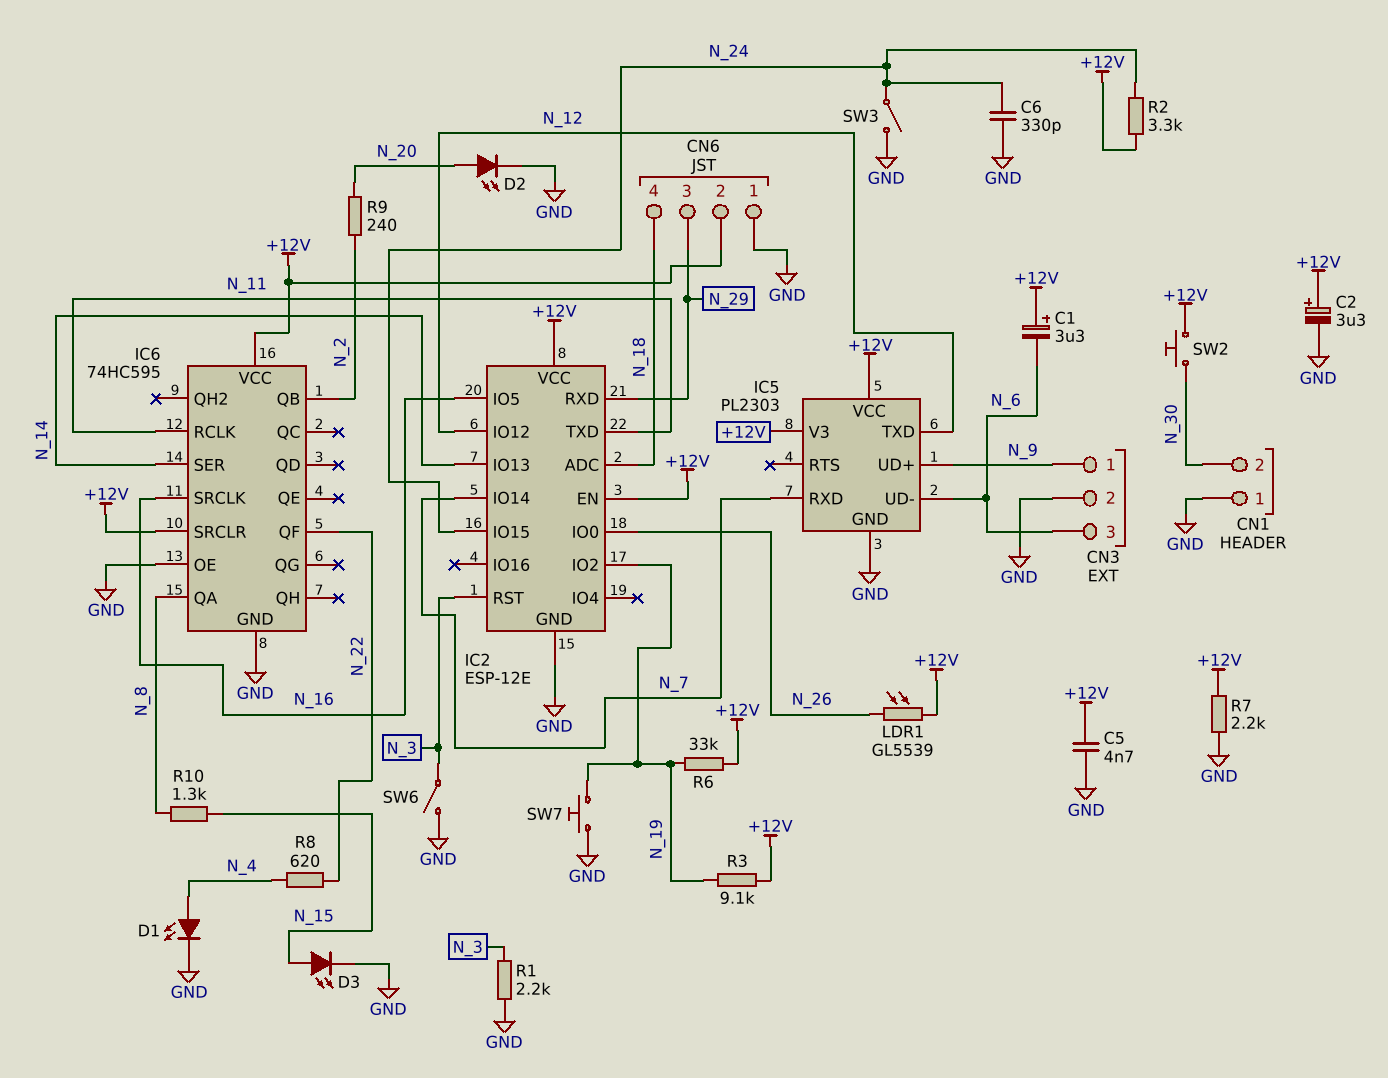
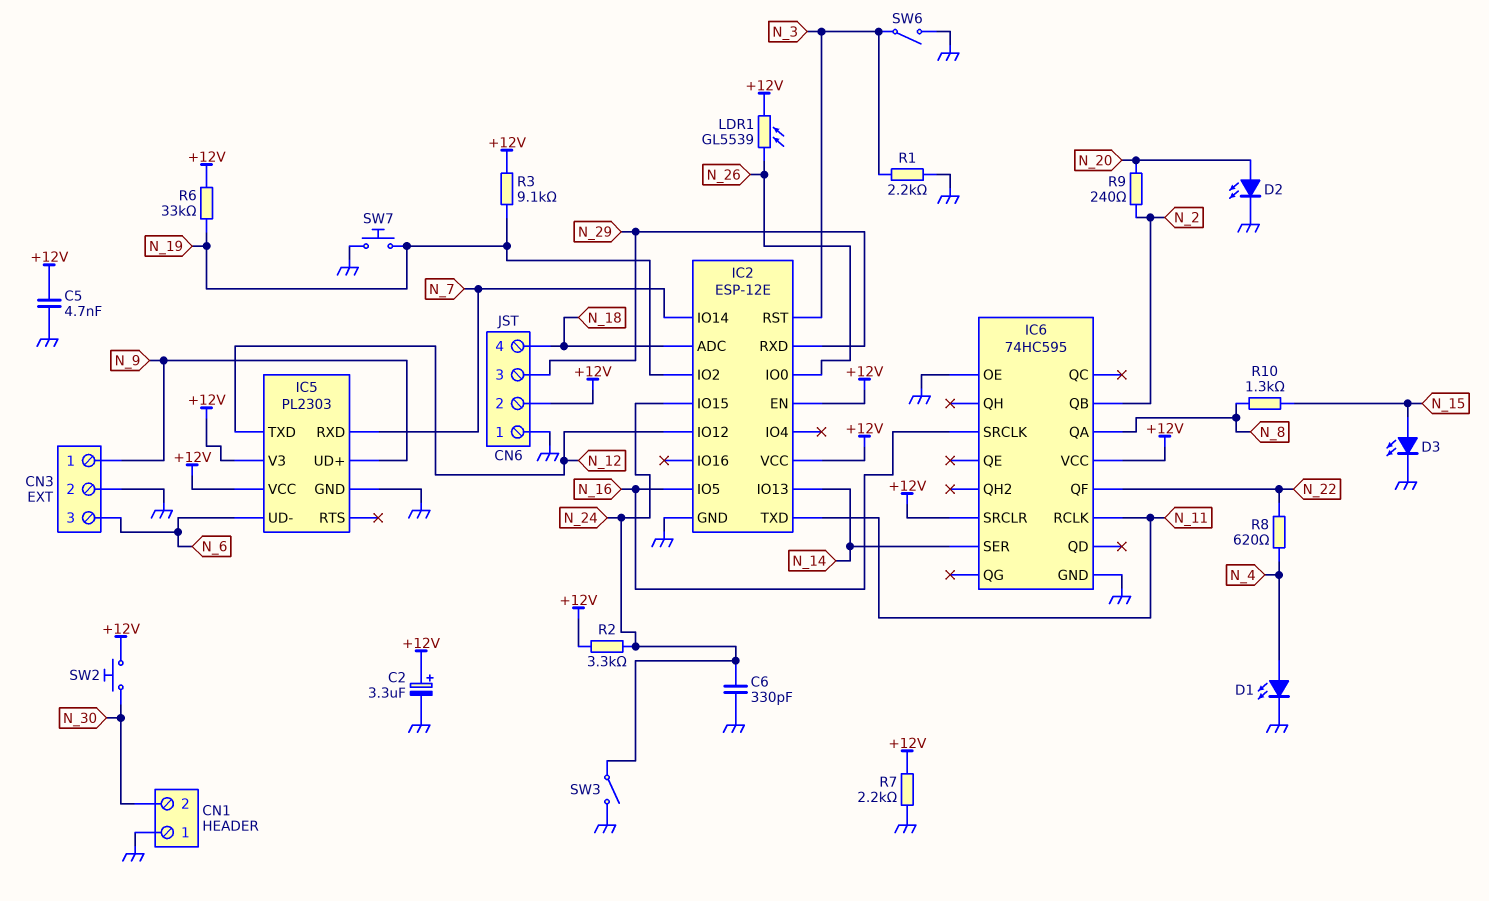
C1: 3.3uF (plus +12V, minus N_6) -> none

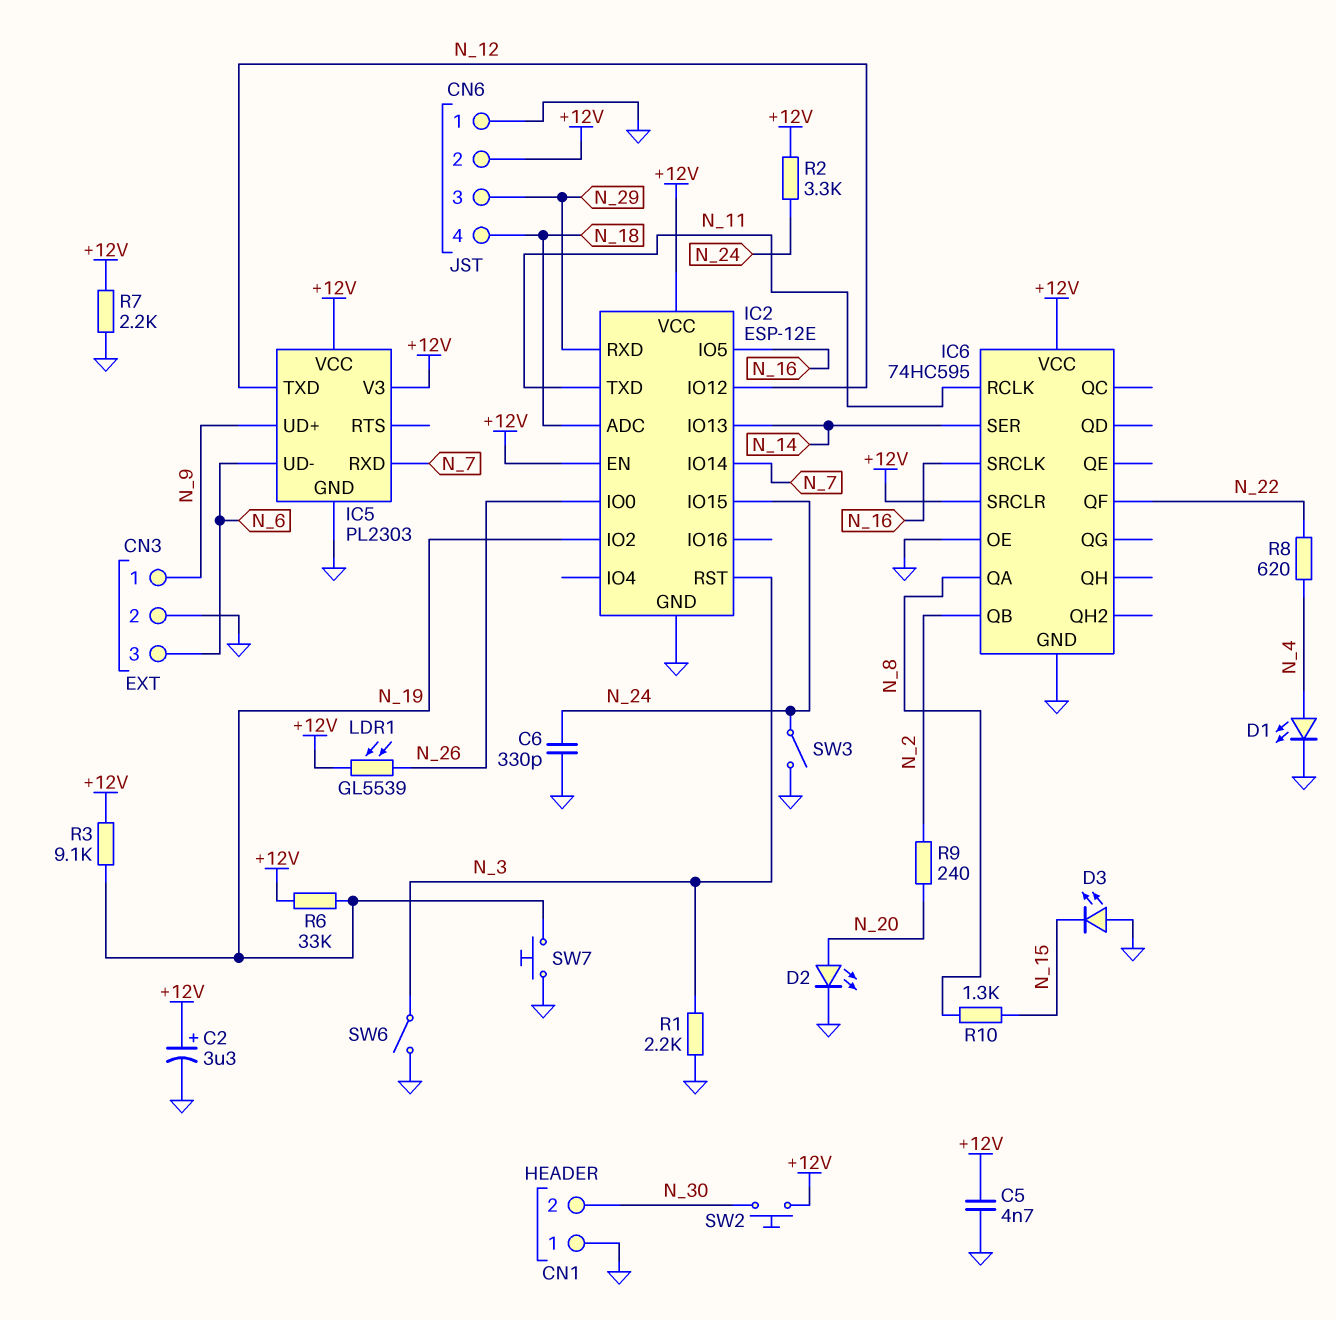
D3: LED (A N_15, K GND) -> LED (A GND, K N_15)

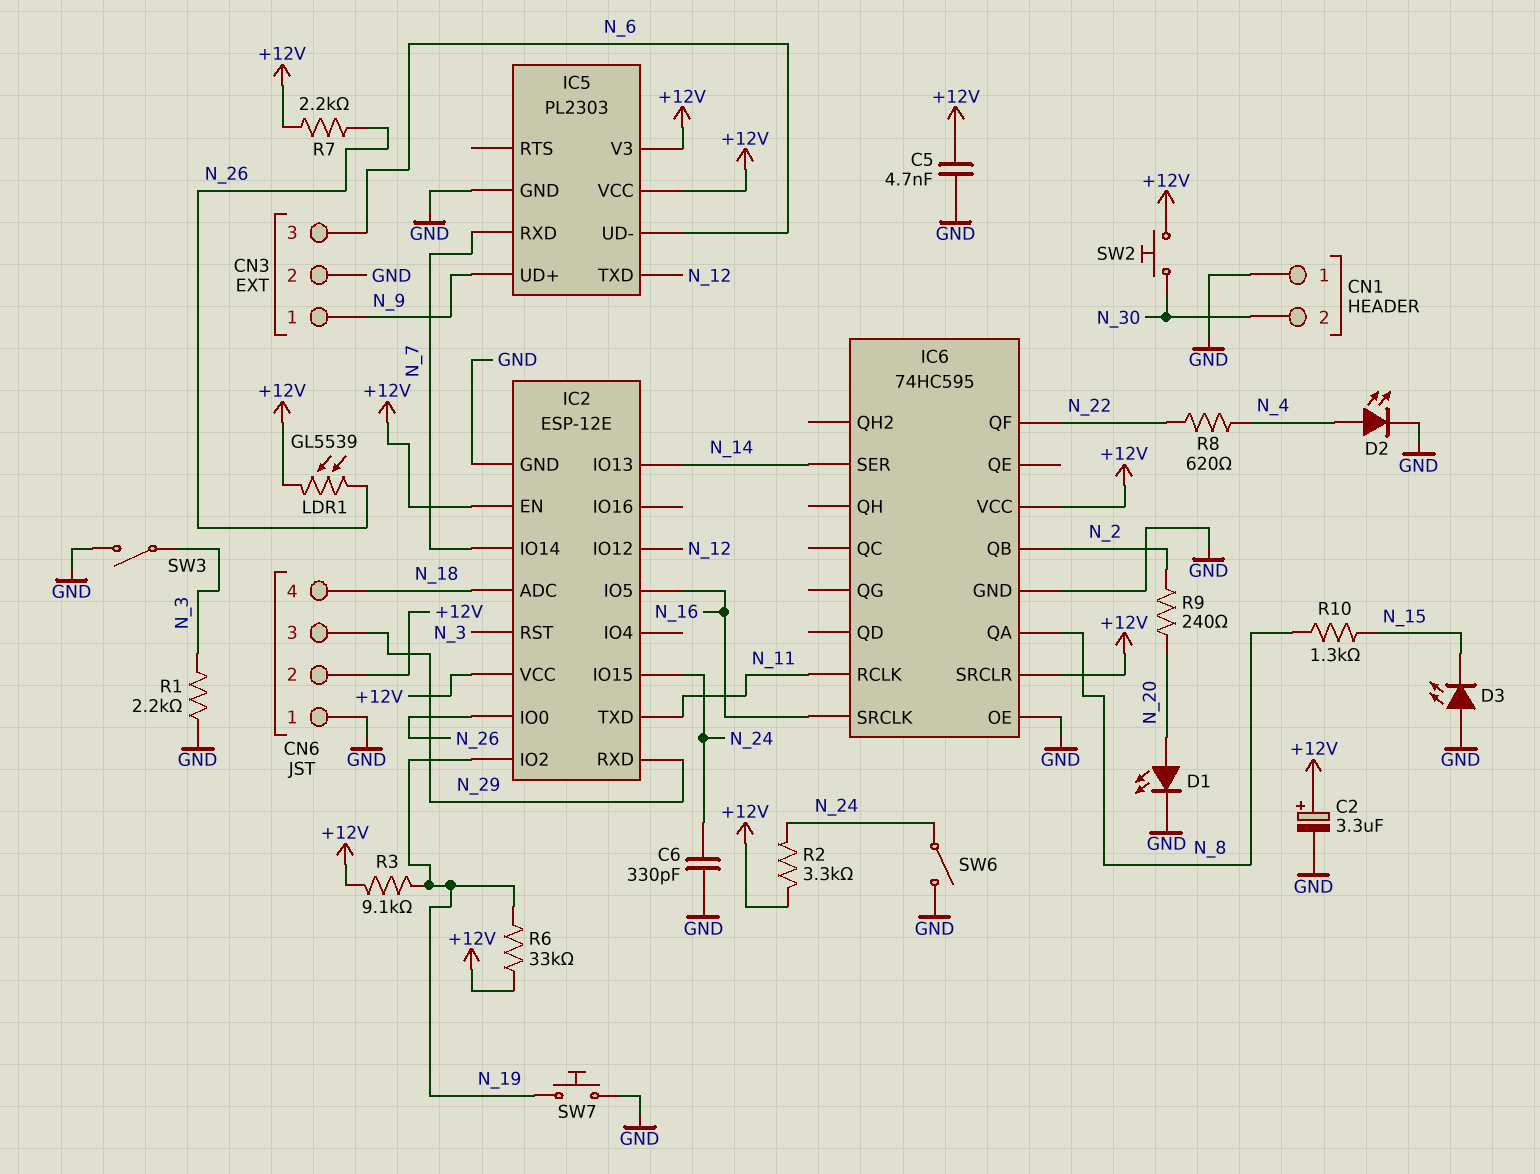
D1: LED (A N_4, K GND) -> LED (A N_20, K GND)
D2: LED (A N_20, K GND) -> LED (A N_4, K GND)
R7: 2.2k (+12V, GND) -> 2.2k (+12V, N_26)
SW3: switch (GND, N_24) -> switch (GND, N_3)
SW6: switch (GND, N_3) -> switch (GND, N_24)

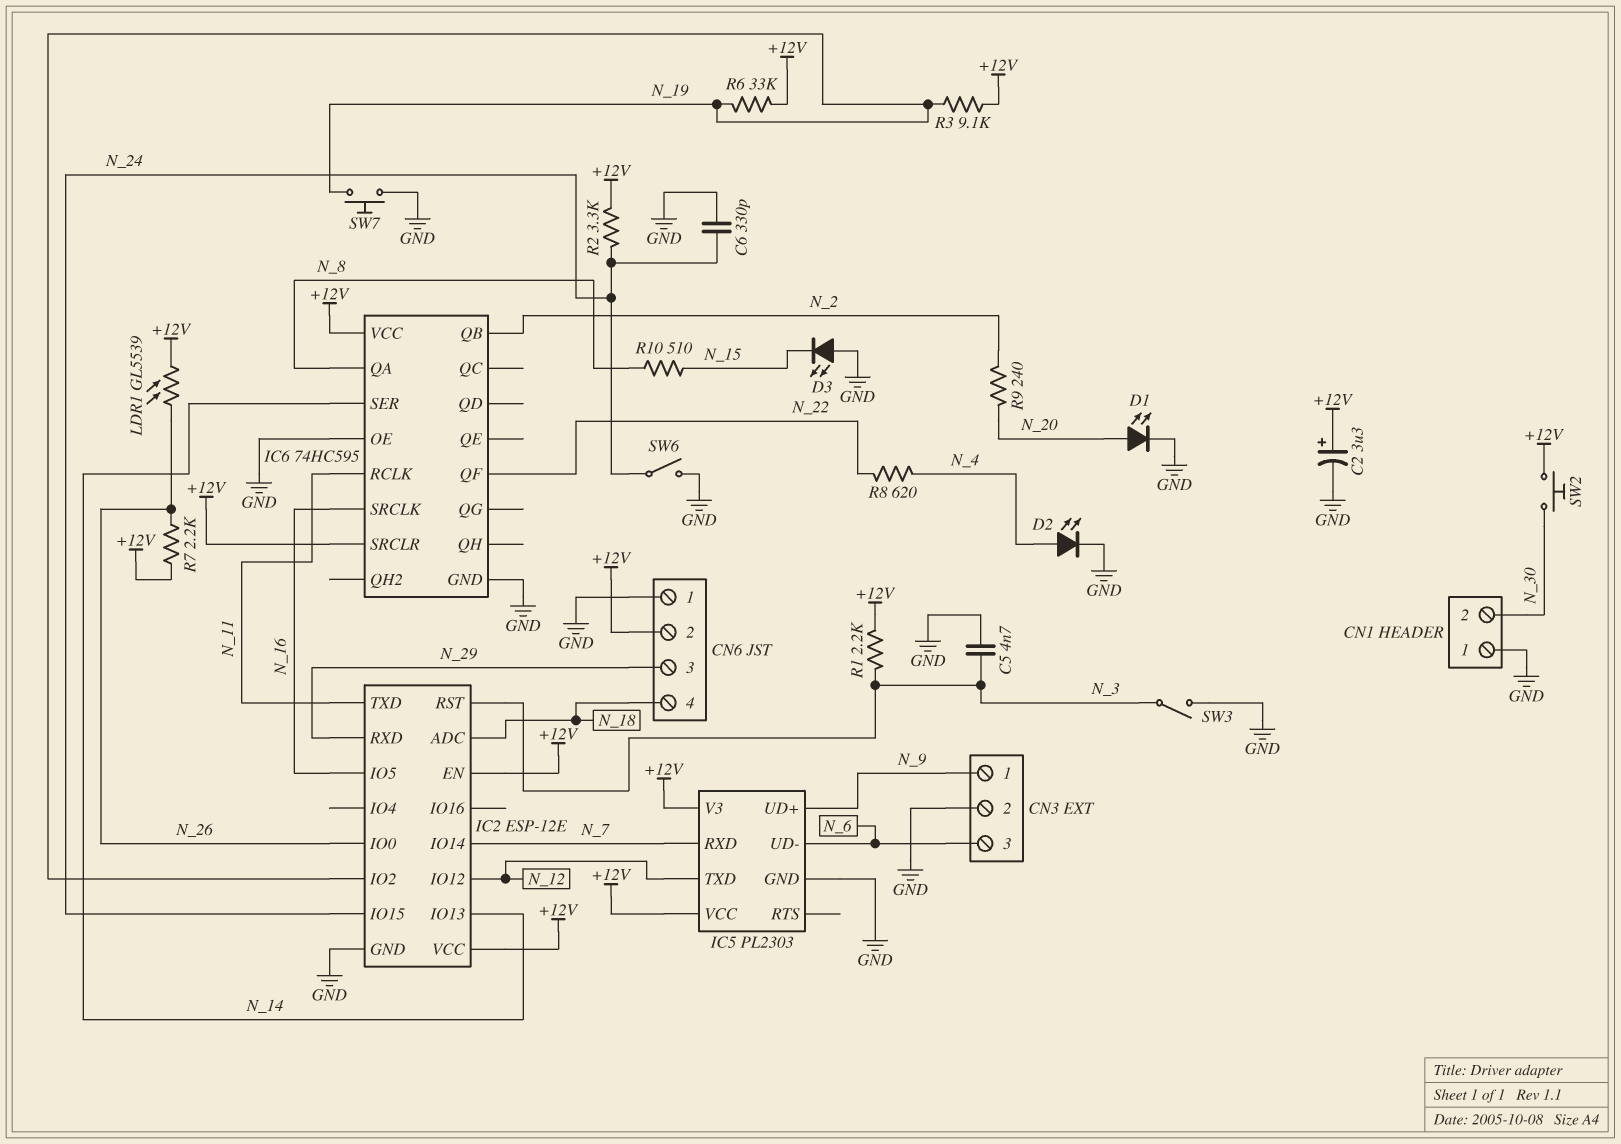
C5: 4.7nF (+12V, GND) -> 4.7nF (GND, N_3)
R1: 2.2k (GND, N_3) -> 2.2k (+12V, N_3)
R10: 1.3k (N_8, N_15) -> 510 (N_8, N_15)

